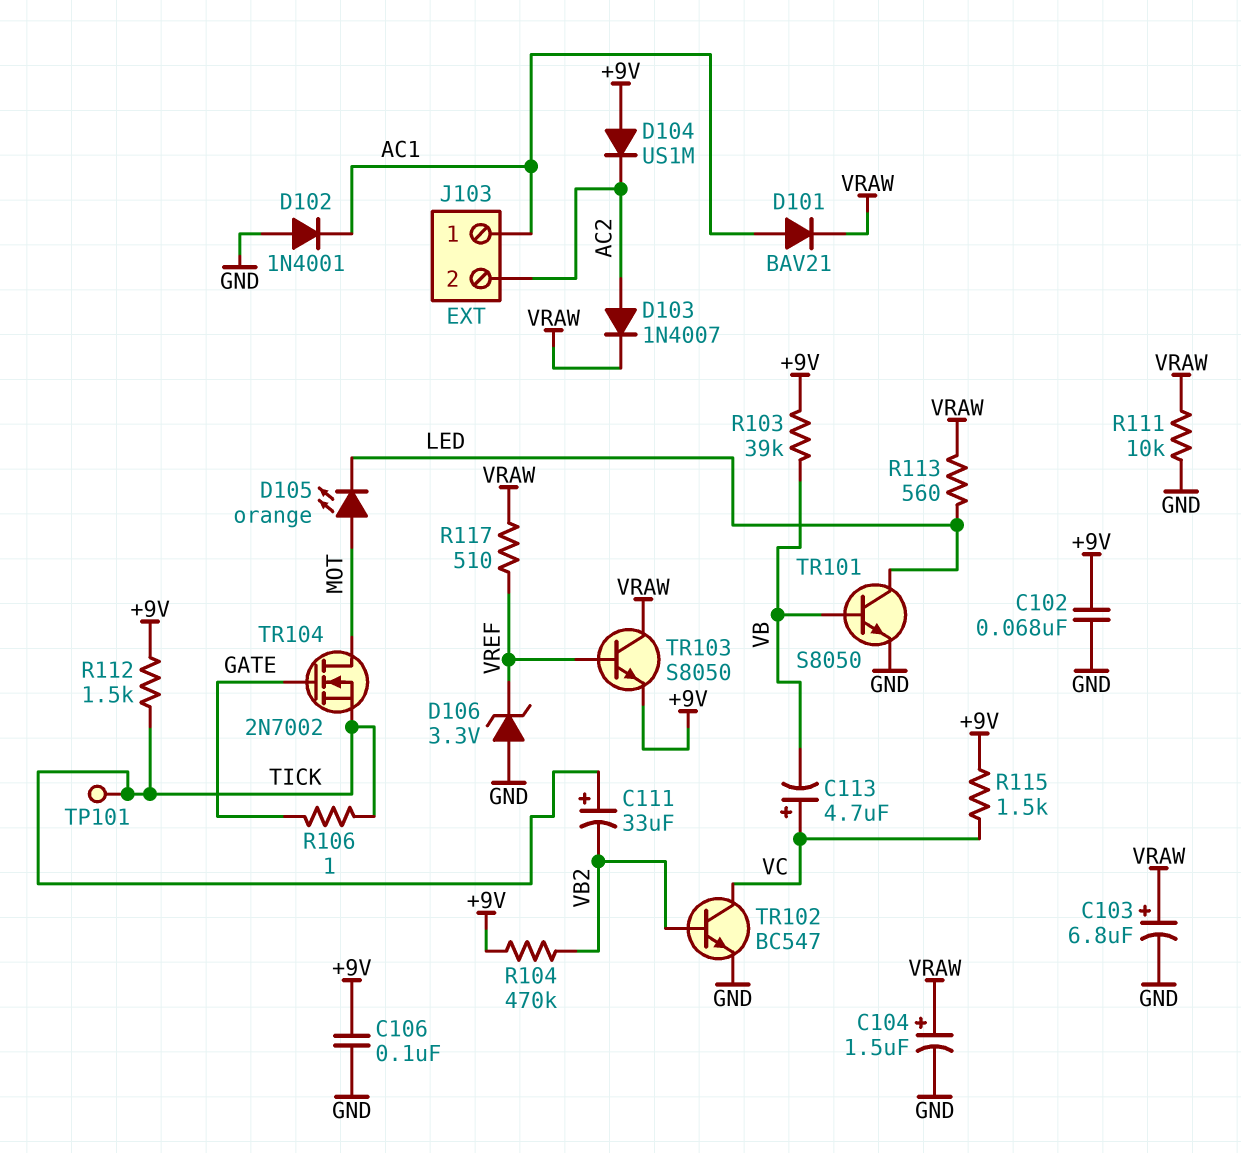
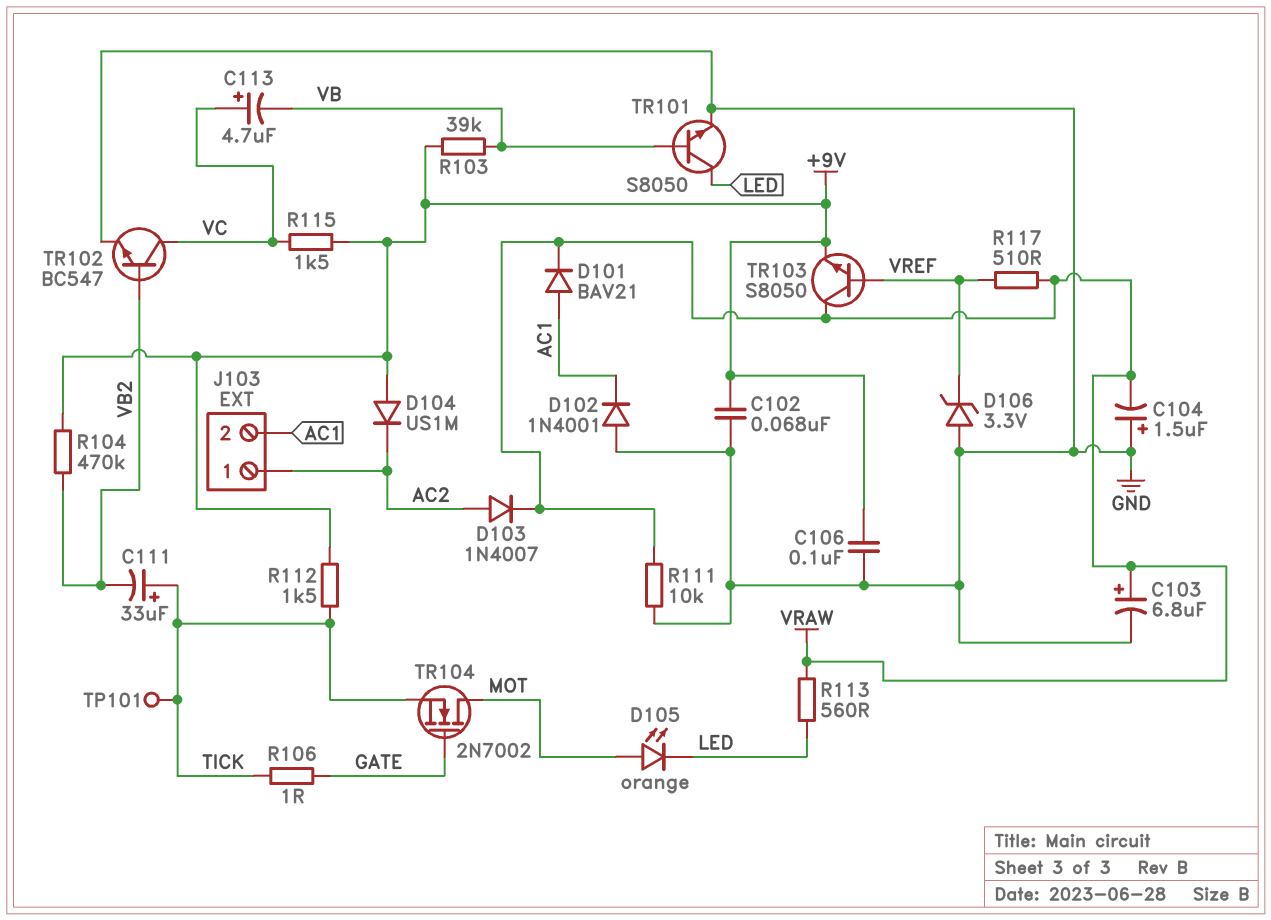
C104: 1.5uF (plus VRAW, minus GND) -> 1.5uF (plus GND, minus VRAW)
J103 pin 1: AC1 -> AC2
J103 pin 2: AC2 -> AC1

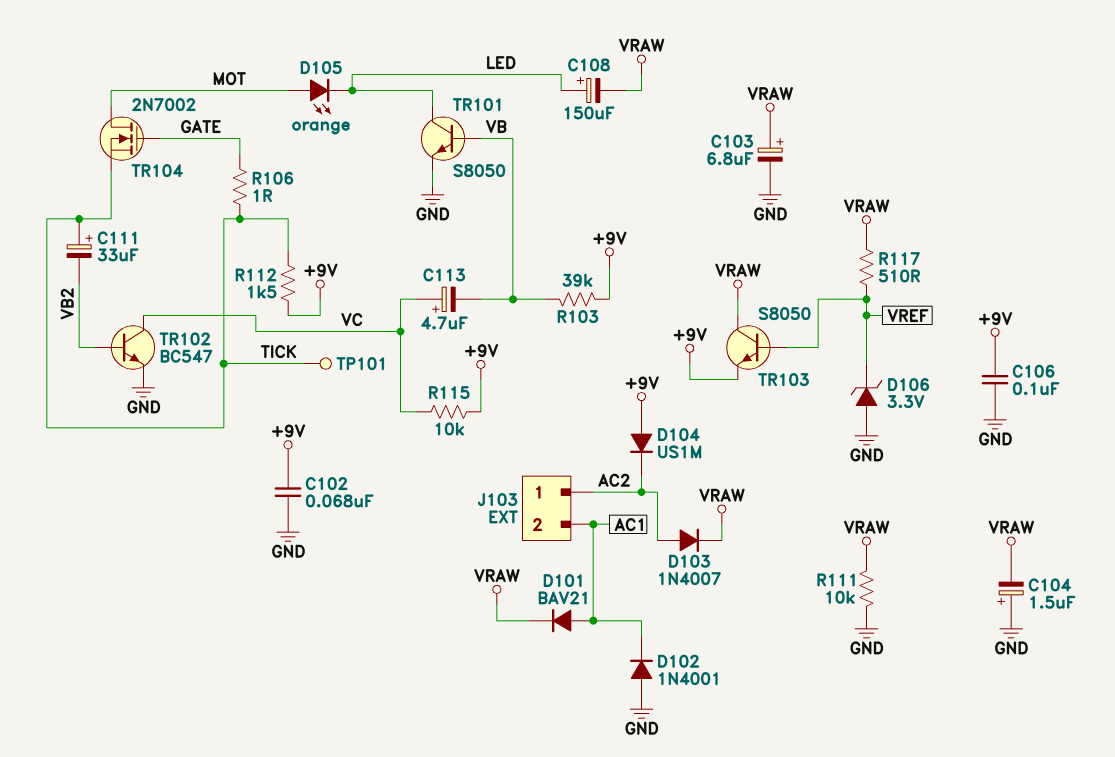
C108: none -> 150uF (plus LED, minus VRAW)
R104: 470k (+9V, VB2) -> none
R113: 560 (LED, VRAW) -> none
R115: 1.5k (+9V, VC) -> 10k (+9V, VC)

